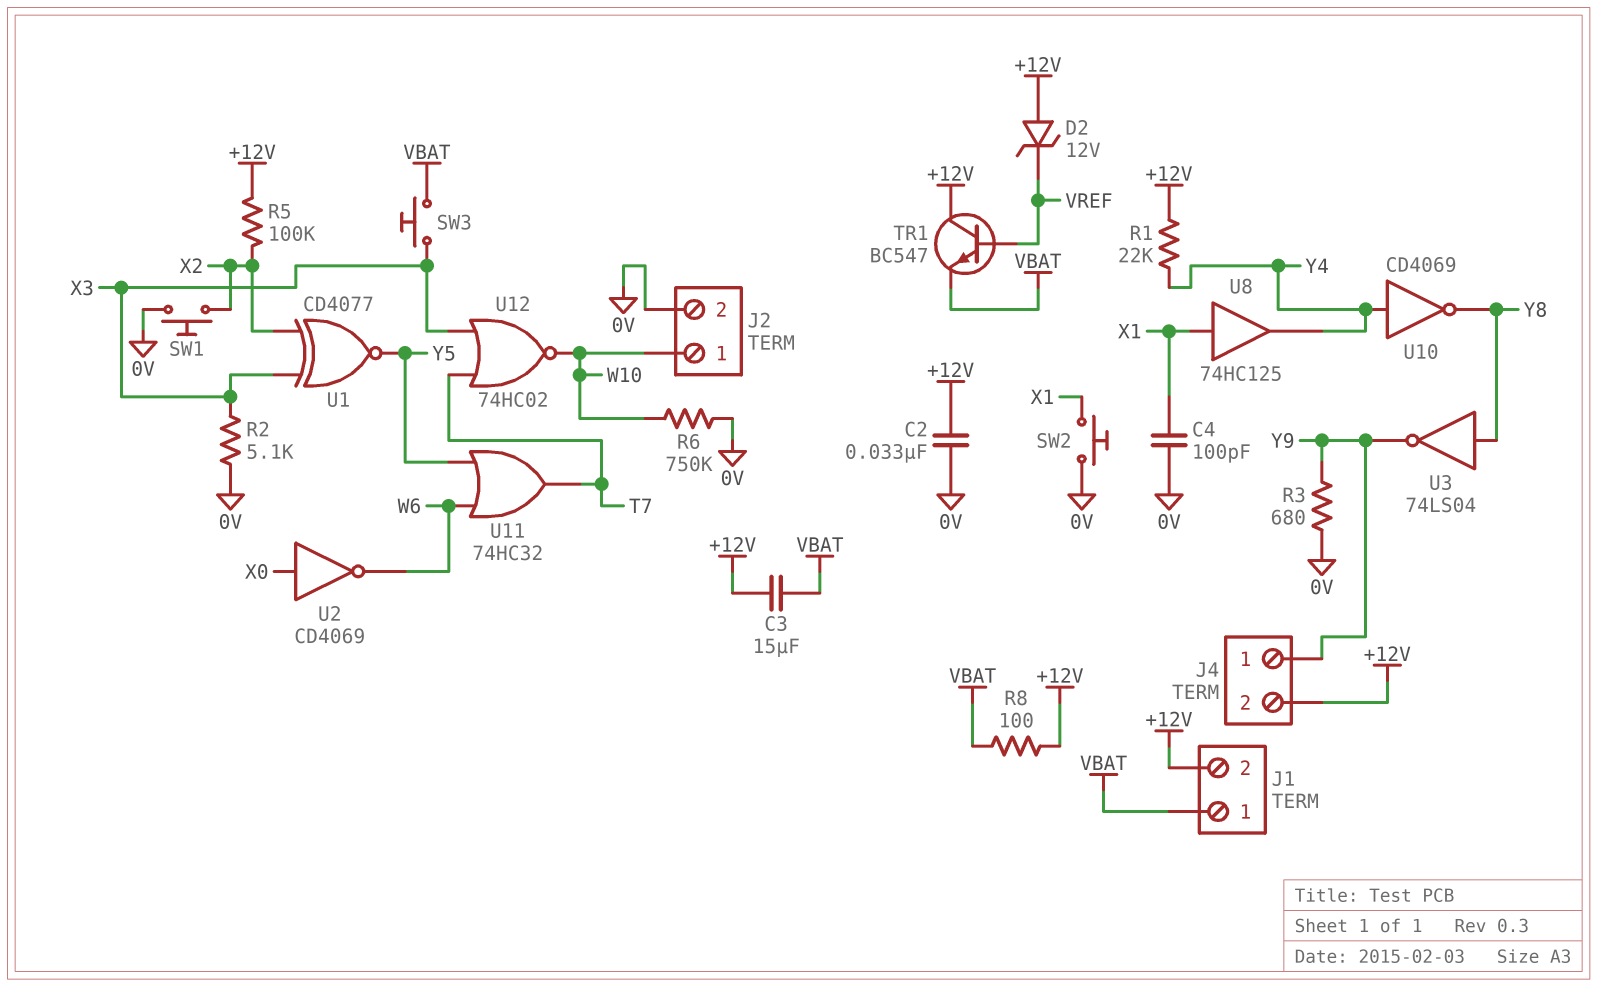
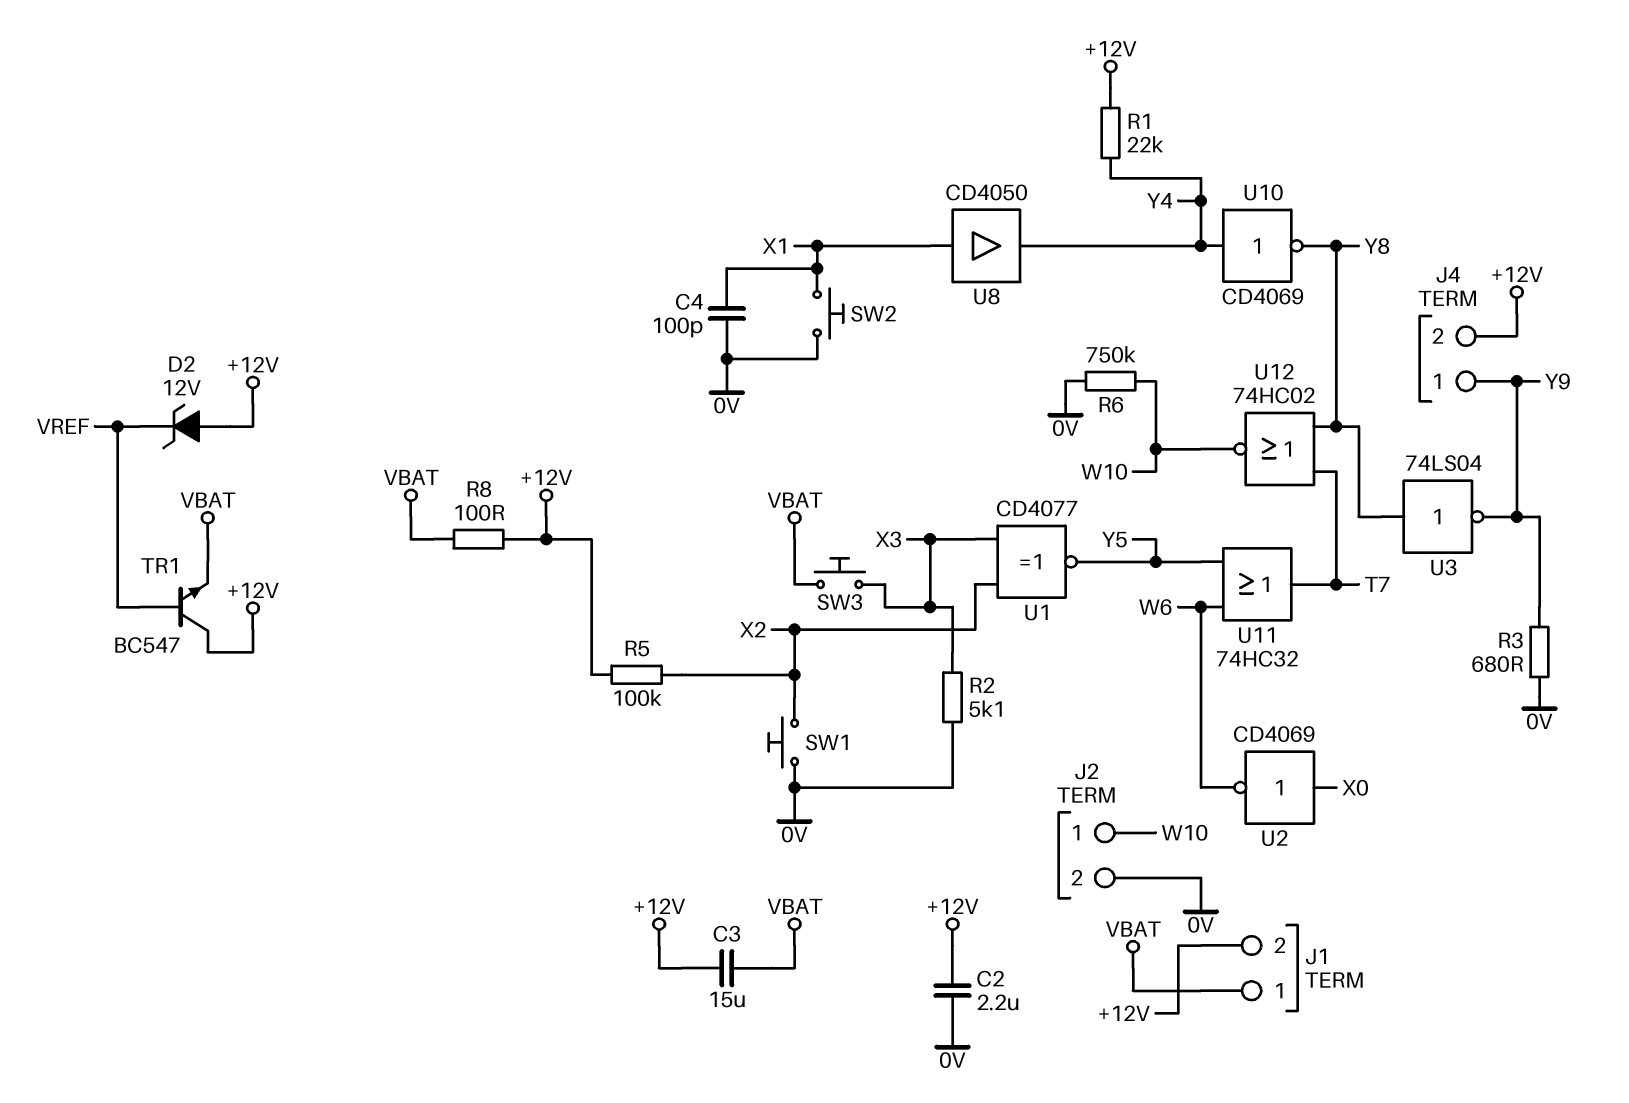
C2: 33nF (+12V, 0V) -> 2.2uF (+12V, 0V)
U8: buffer 74HC125 (in X1, out Y4) -> buffer CD4050 (in X1, out Y4)
U12: NOR 74HC02 (in T7, in X3, out W10) -> NOR 74HC02 (in T7, in Y8, out W10)

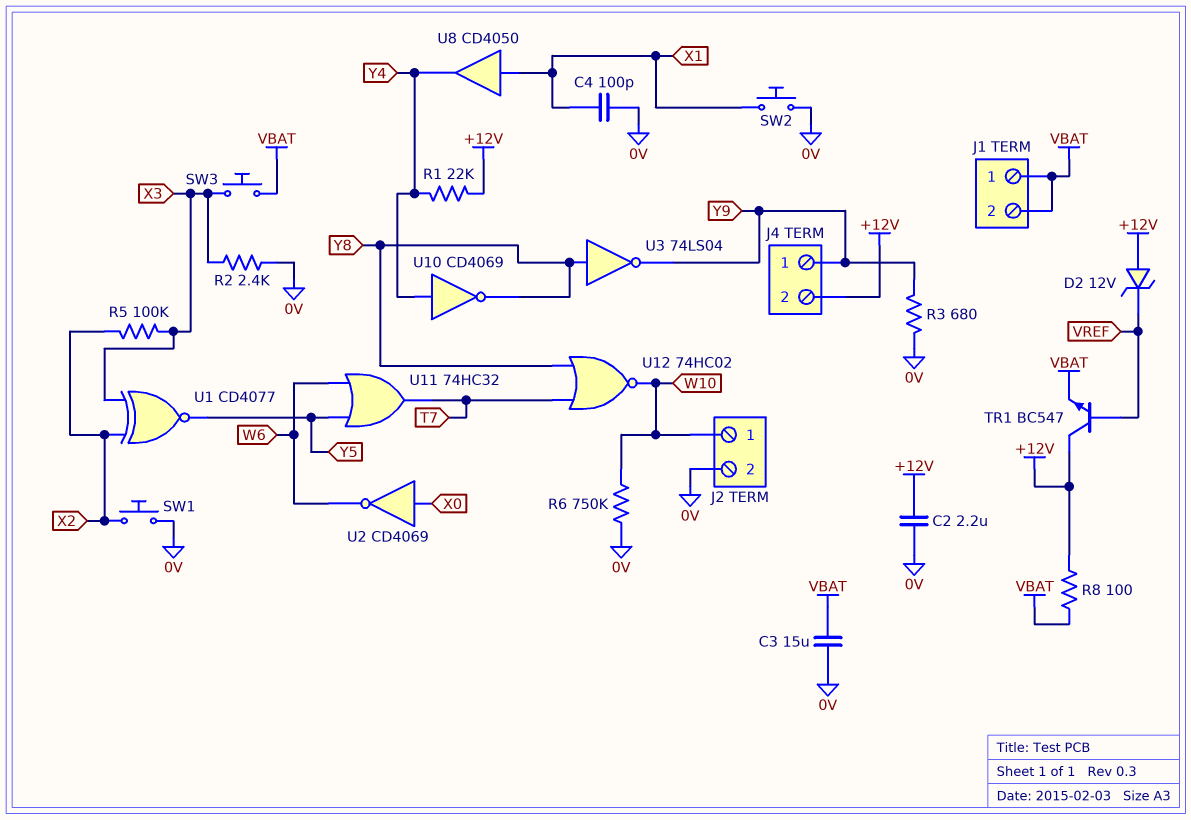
C3: 15uF (+12V, VBAT) -> 15uF (0V, VBAT)
J1 pin 2: +12V -> VBAT
R2: 5.1k (0V, X3) -> 2.4k (0V, X3)
R5: 100k (+12V, X2) -> 100k (X2, X3)

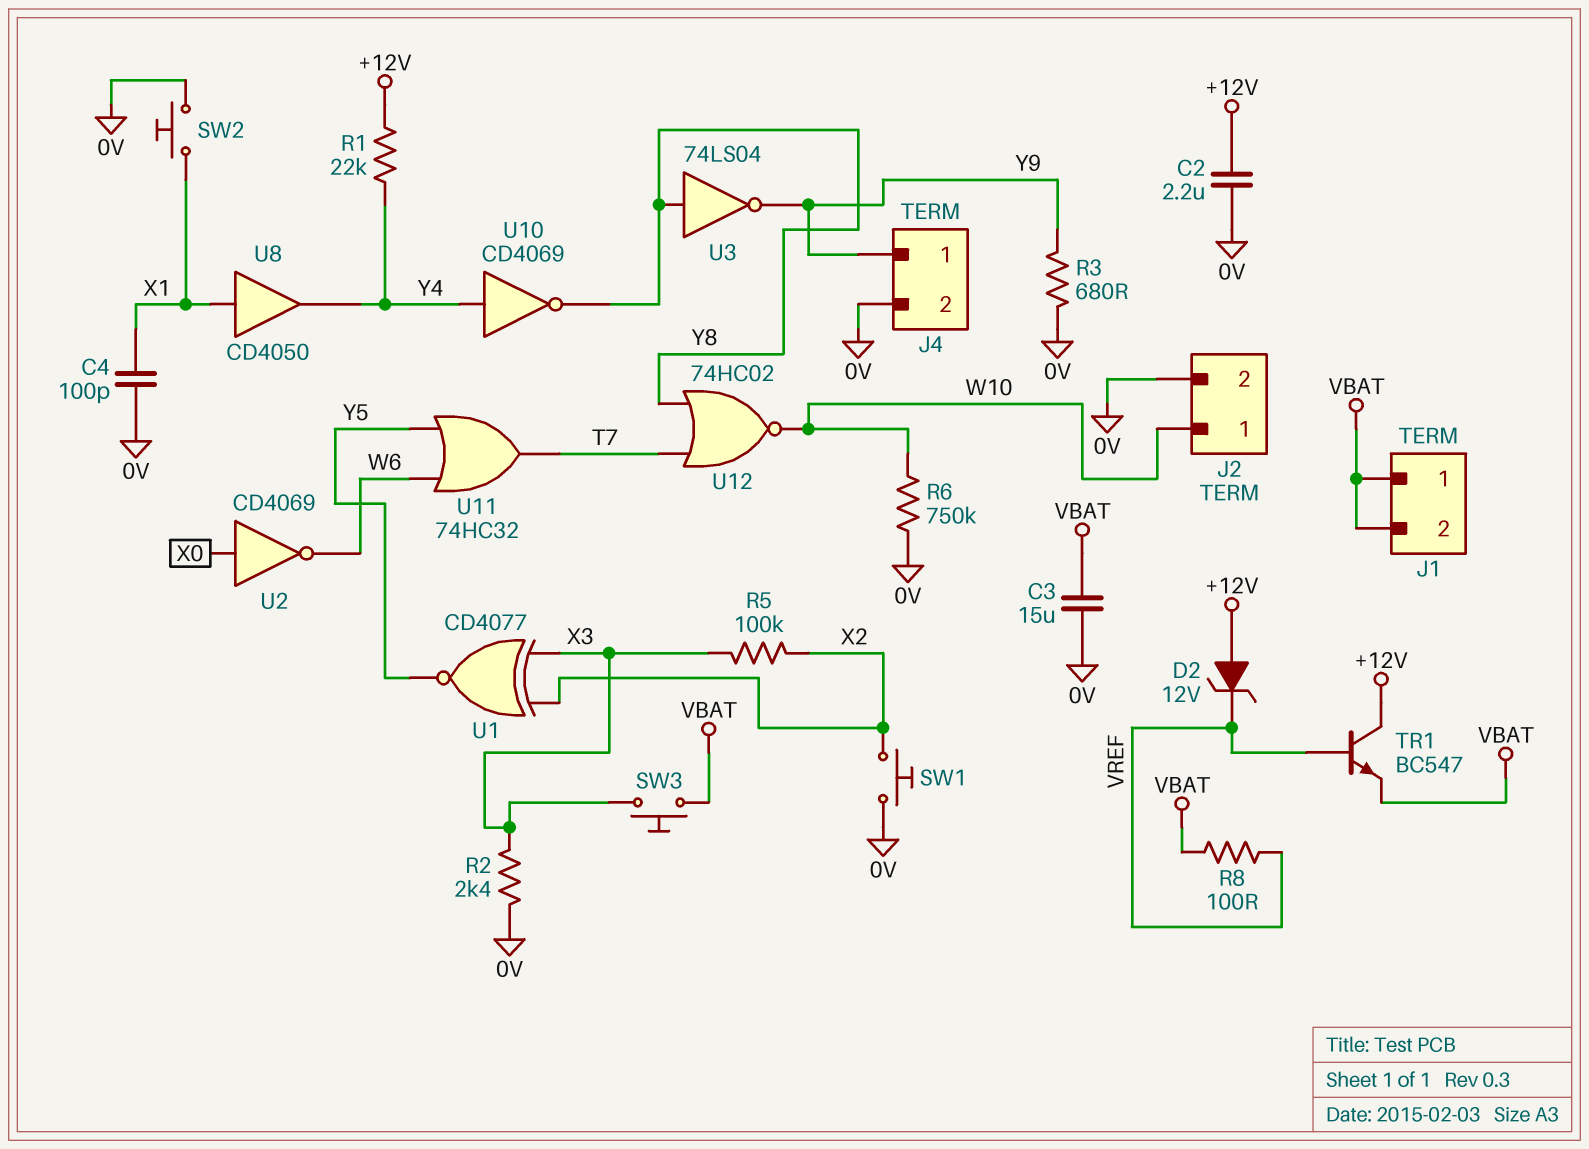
J4 pin 2: +12V -> 0V
R8: 100 (+12V, VBAT) -> 100 (VBAT, VREF)

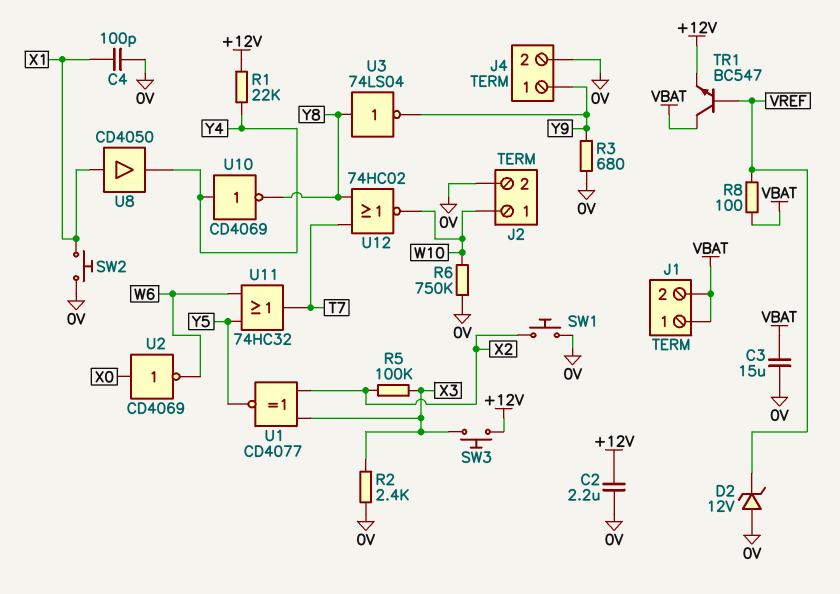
D2: zener 12V (A +12V, K VREF) -> zener 12V (A 0V, K VREF)
SW3: button (VBAT, X3) -> button (+12V, X3)
TR1: NPN BC547 (B VREF, C +12V, E VBAT) -> NPN BC547 (B VREF, C VBAT, E +12V)

